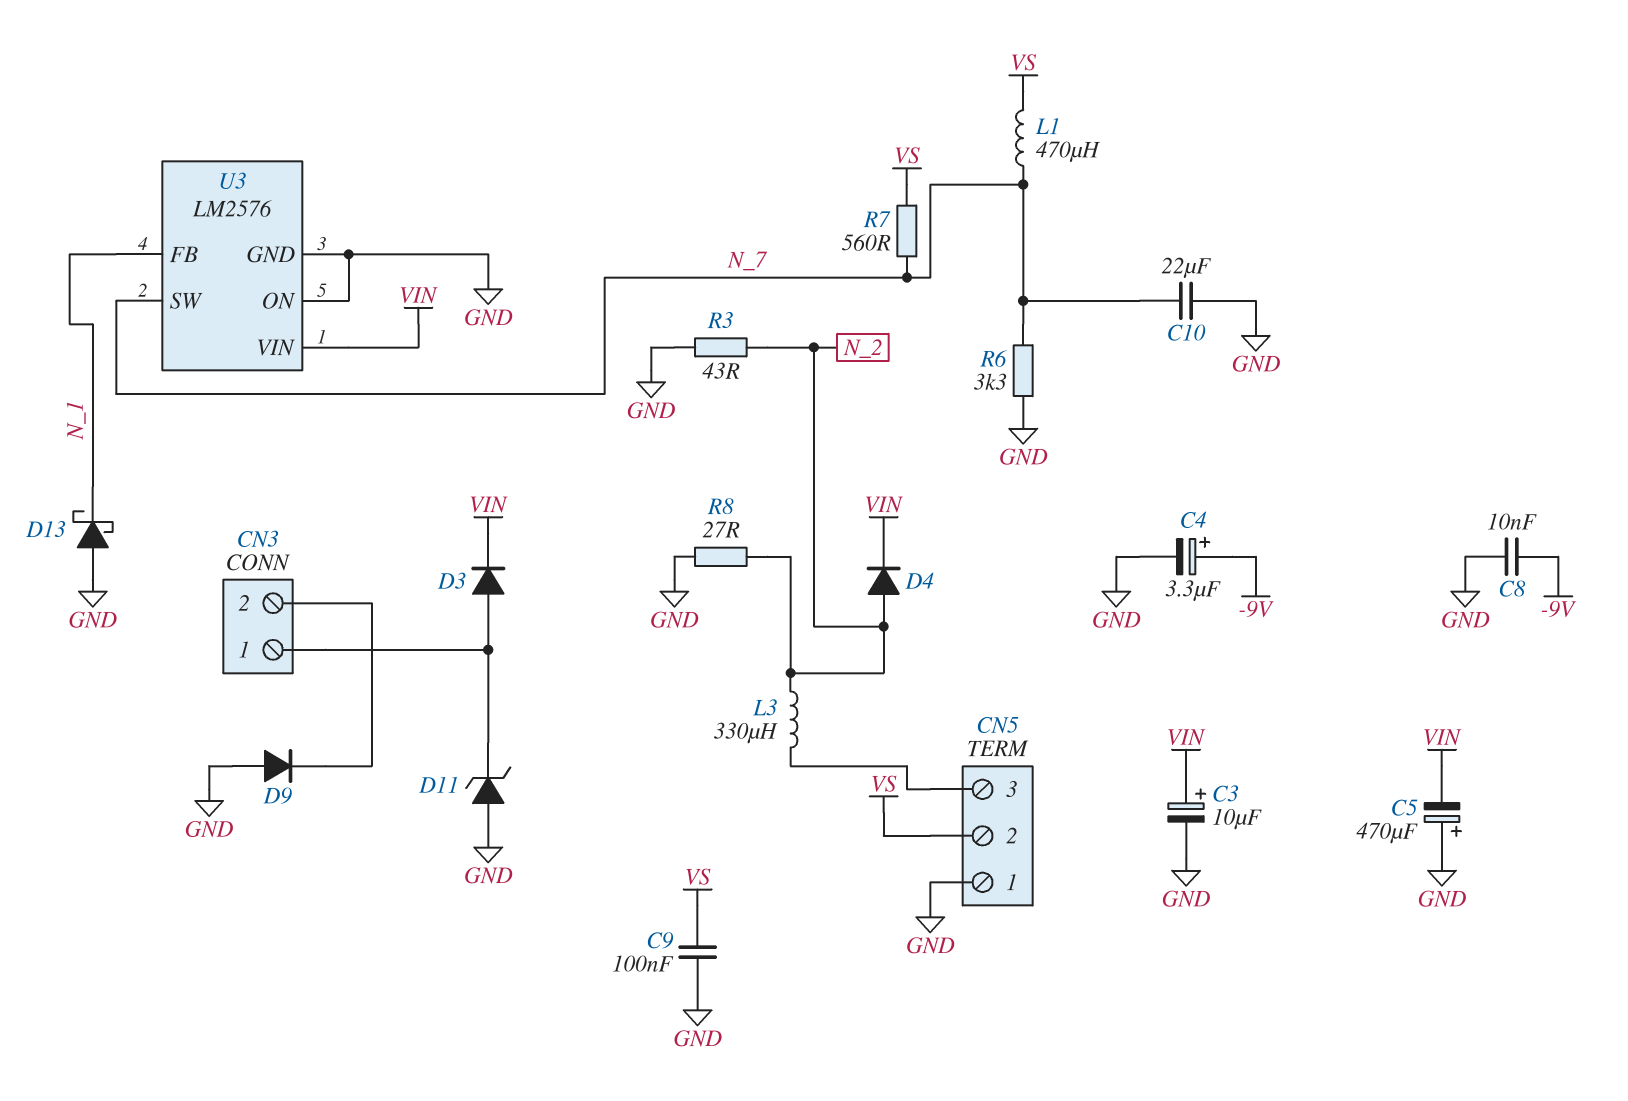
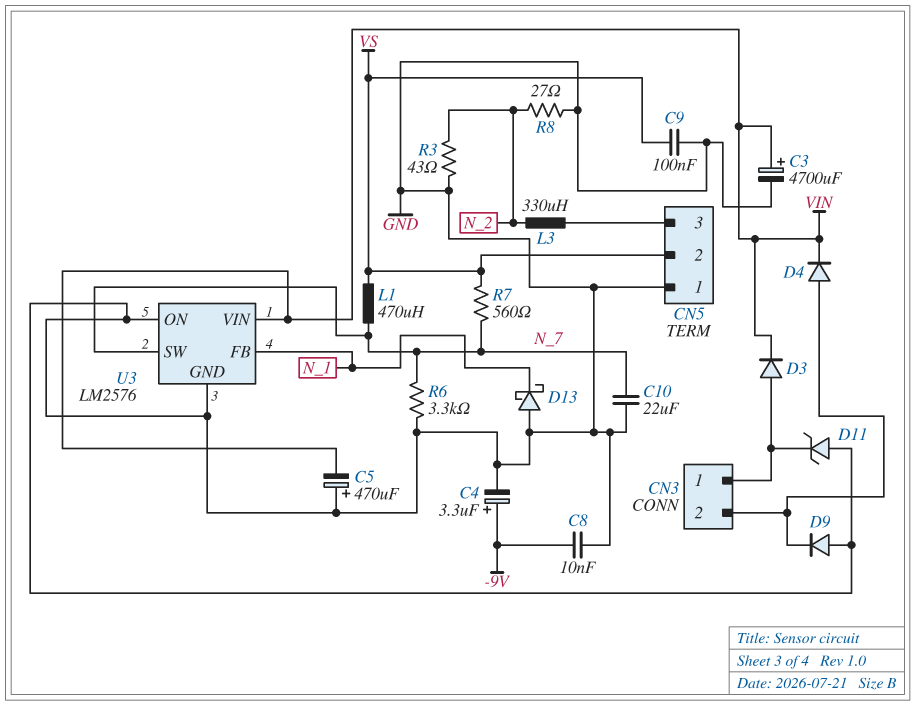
C3: 10uF (plus VIN, minus GND) -> 4700uF (plus VIN, minus GND)
D4: diode (A N_2, K VIN) -> diode (A CN3/2, K VIN)

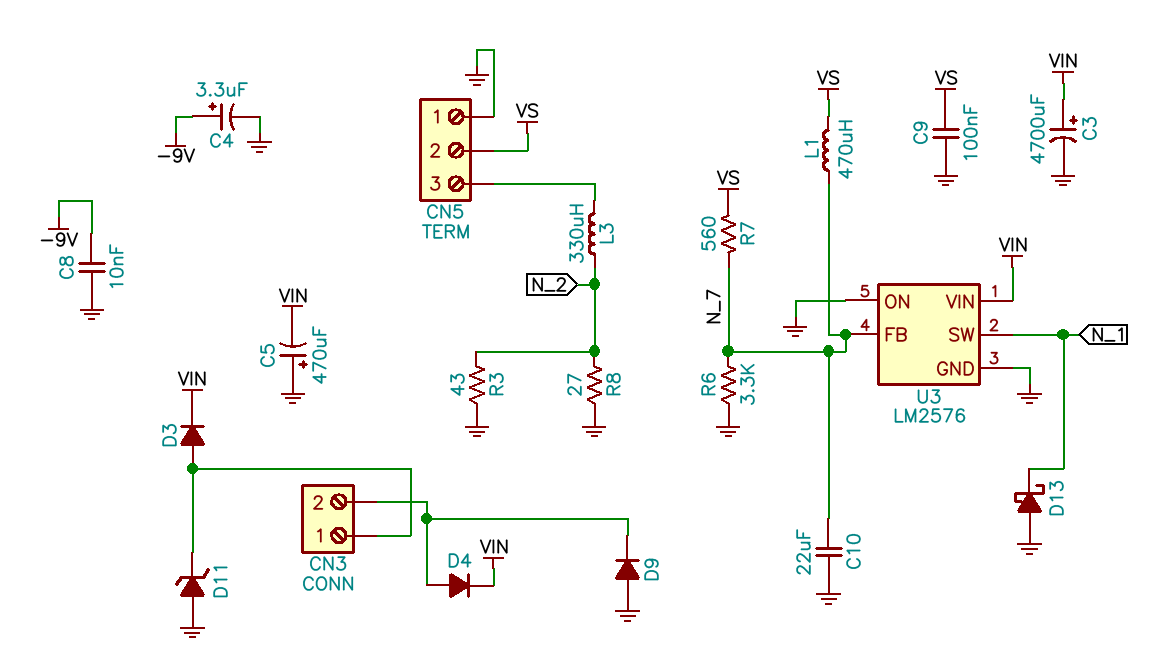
U3 pin FB: N_1 -> N_7
U3 pin SW: N_7 -> N_1

